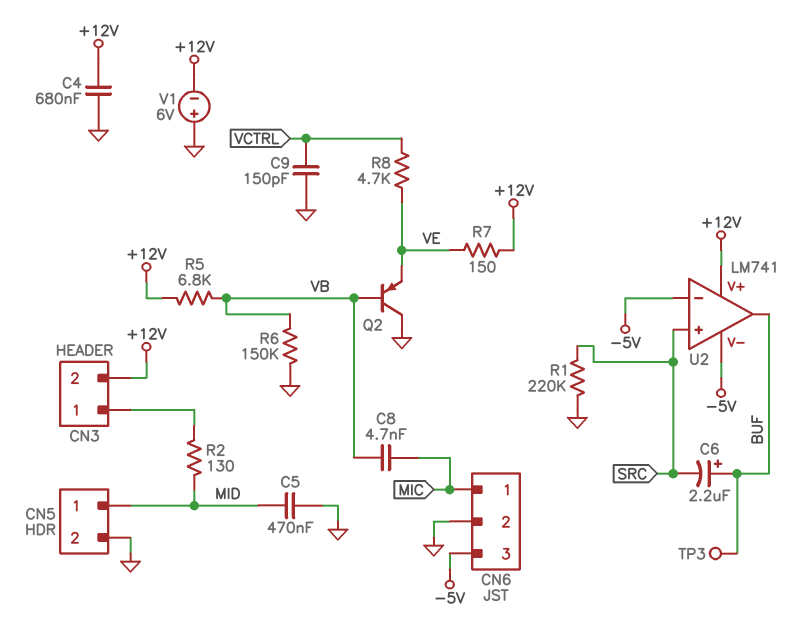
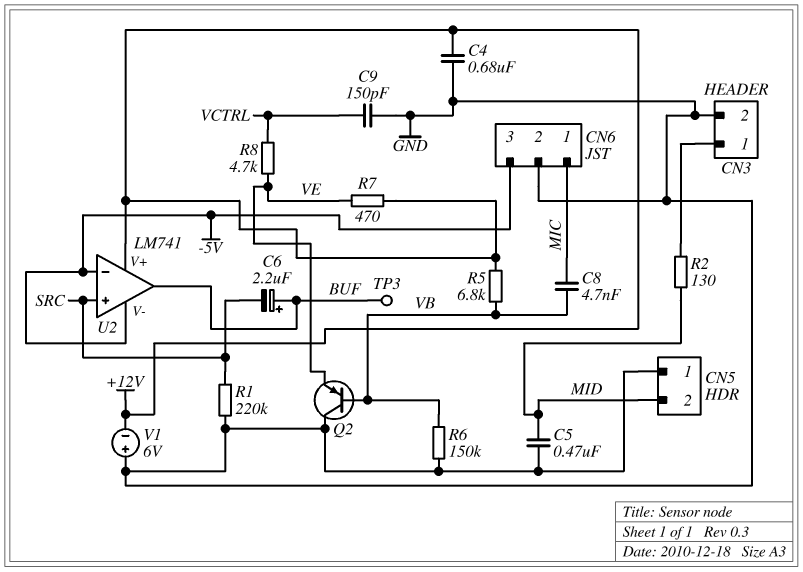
CN3 pin 2: +12V -> GND
CN5 pin 1: MID -> GND
CN5 pin 2: GND -> MID
R7: 150 (+12V, VE) -> 470 (+12V, VE)

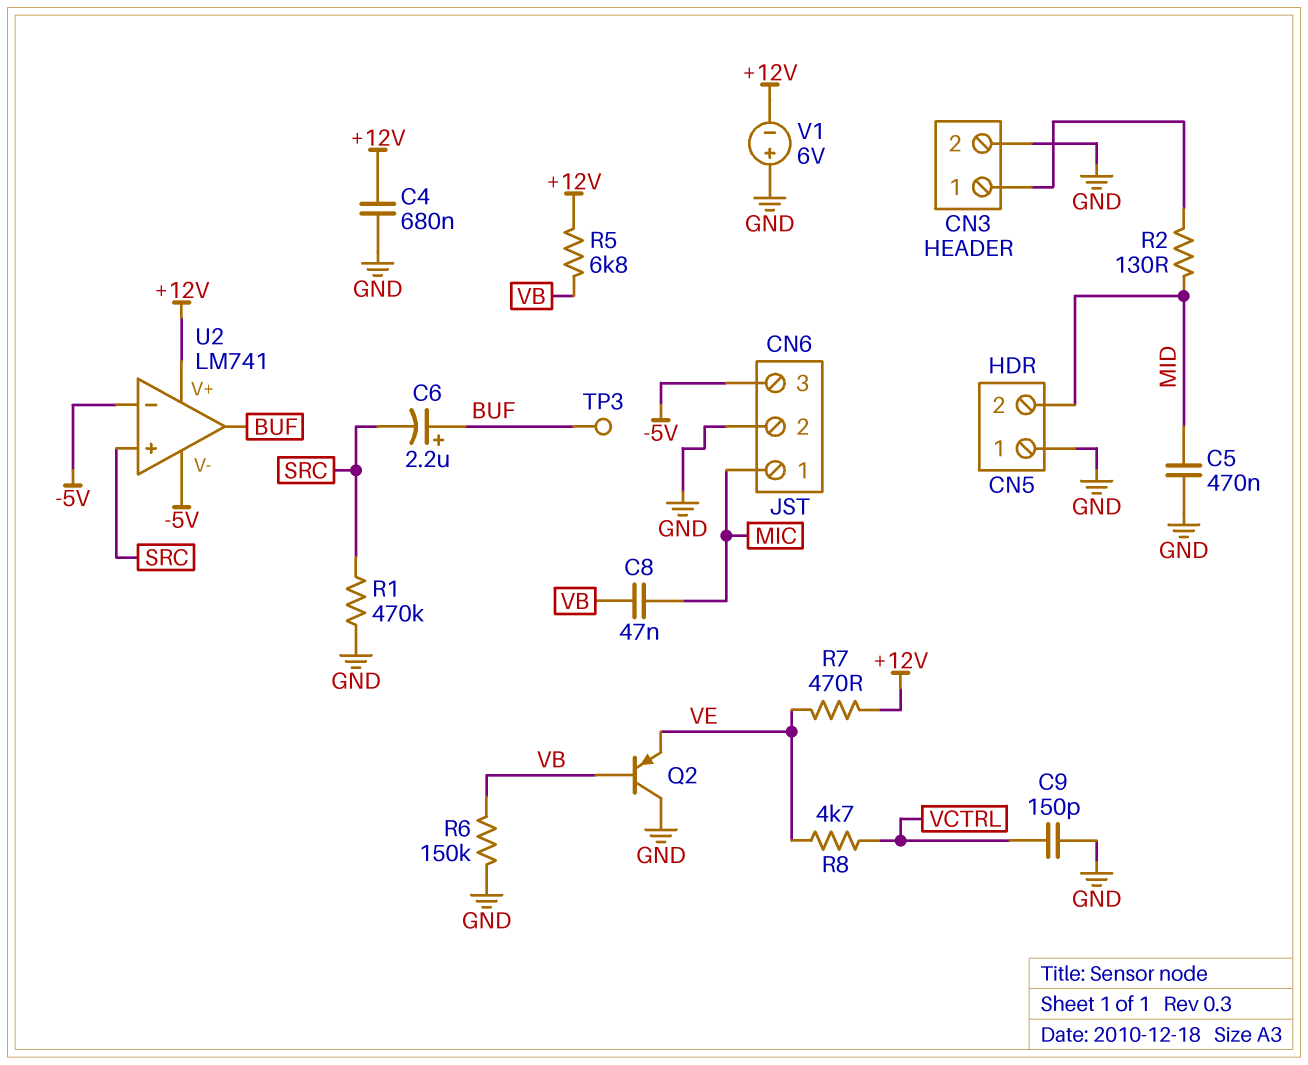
C8: 4.7nF (MIC, VB) -> 47nF (MIC, VB)
R1: 220k (GND, SRC) -> 470k (GND, SRC)

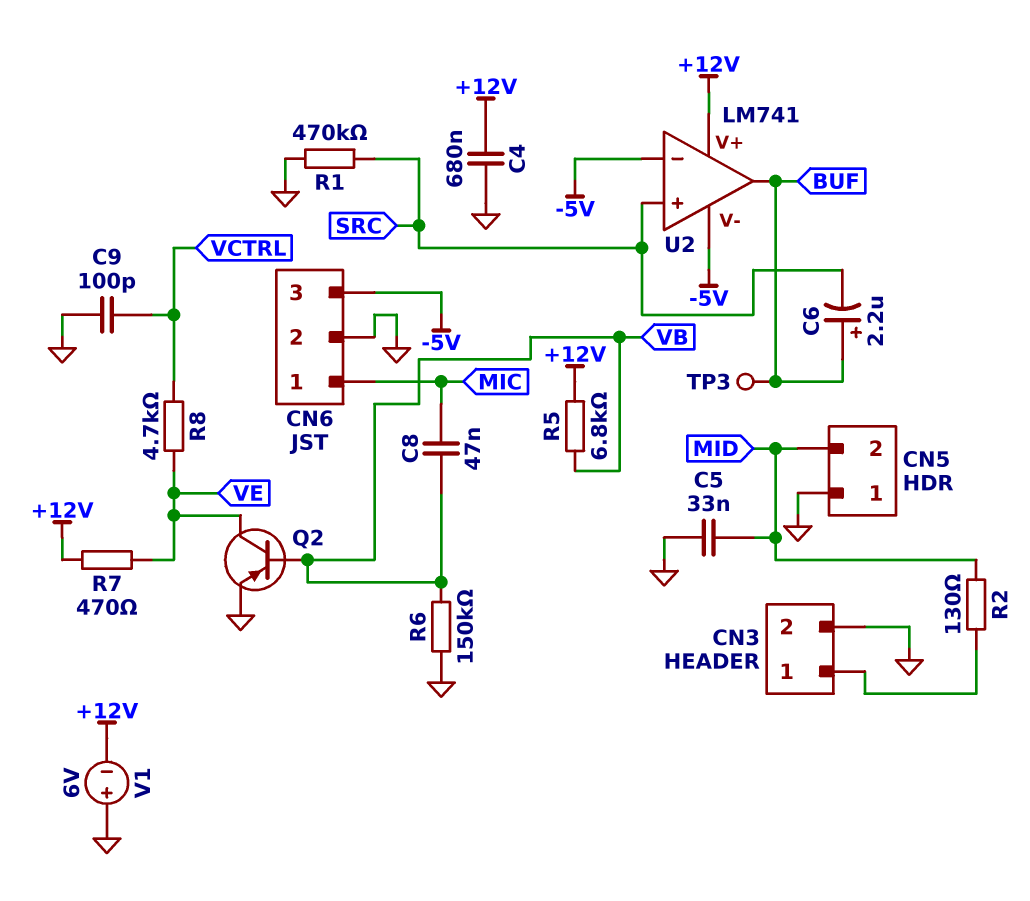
C5: 470nF (GND, MID) -> 33nF (GND, MID)
C9: 150pF (GND, VCTRL) -> 100pF (GND, VCTRL)
Q2: PNP (B VB, C GND, E VE) -> PNP (B VB, C VE, E GND)

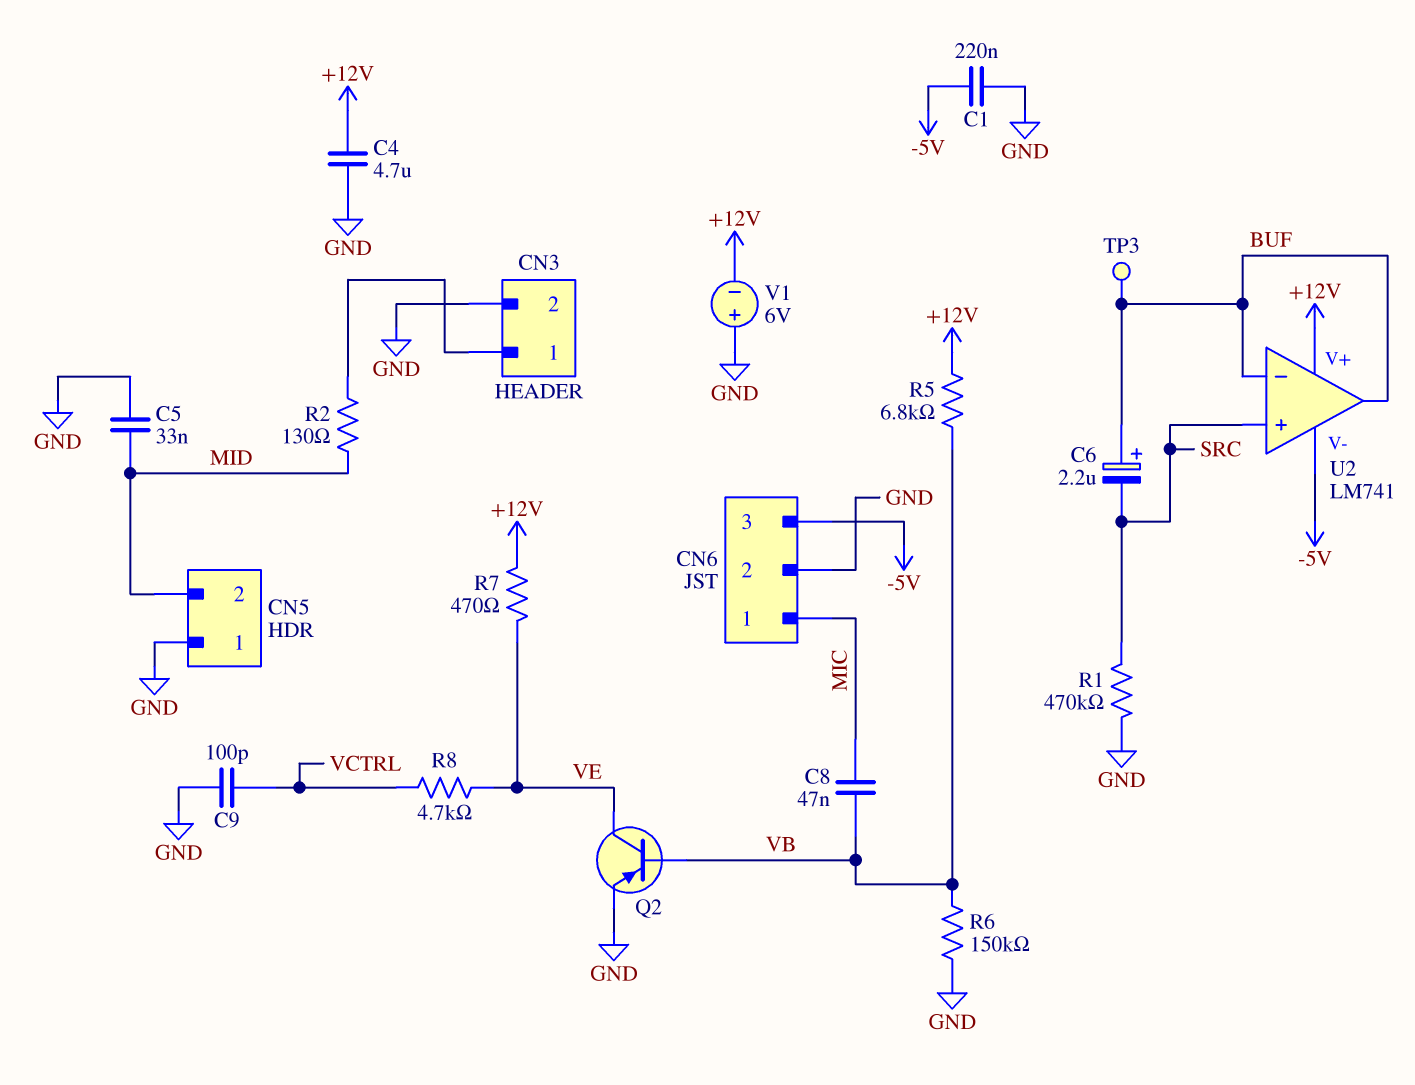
C1: none -> 220nF (-5V, GND)
C4: 680nF (+12V, GND) -> 4.7uF (+12V, GND)
U2 pin in-: -5V -> BUF

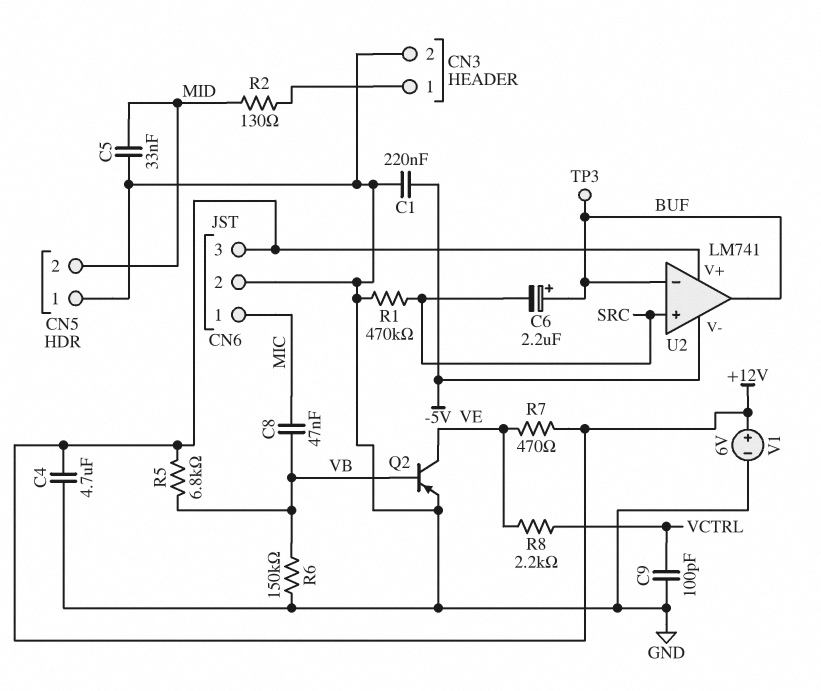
CN6 pin 3: -5V -> +12V
R8: 4.7k (VCTRL, VE) -> 2.2k (VCTRL, VE)
V1: 6V (plus GND, minus +12V) -> 6V (plus +12V, minus GND)

